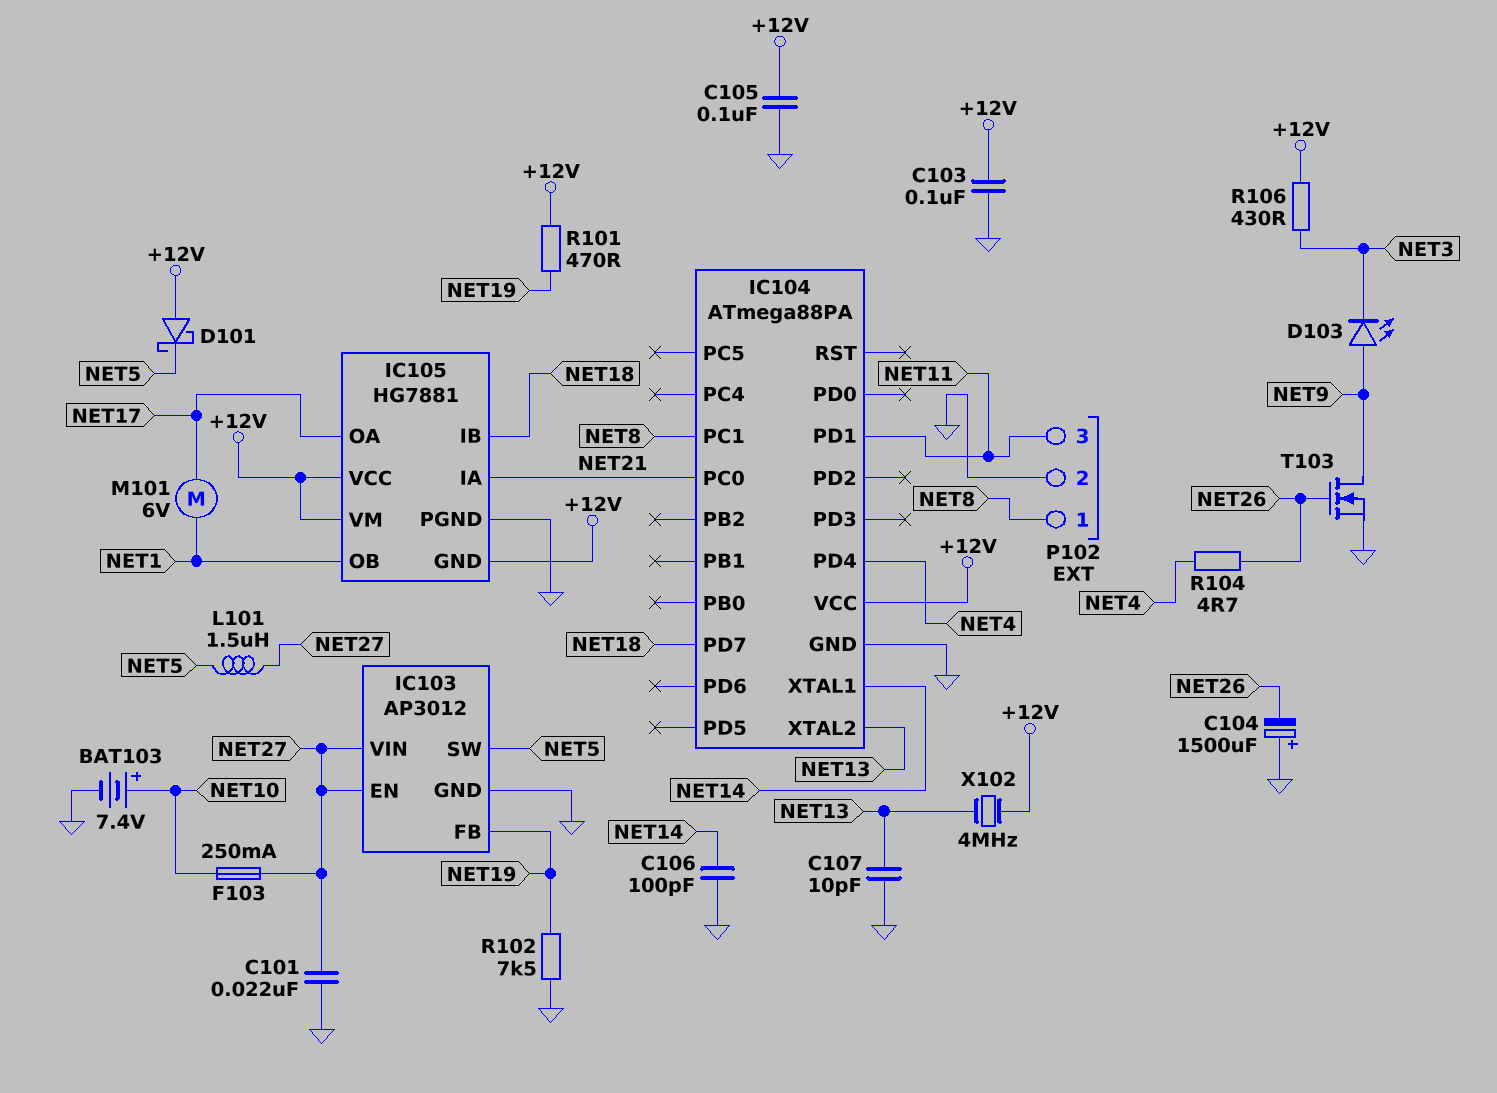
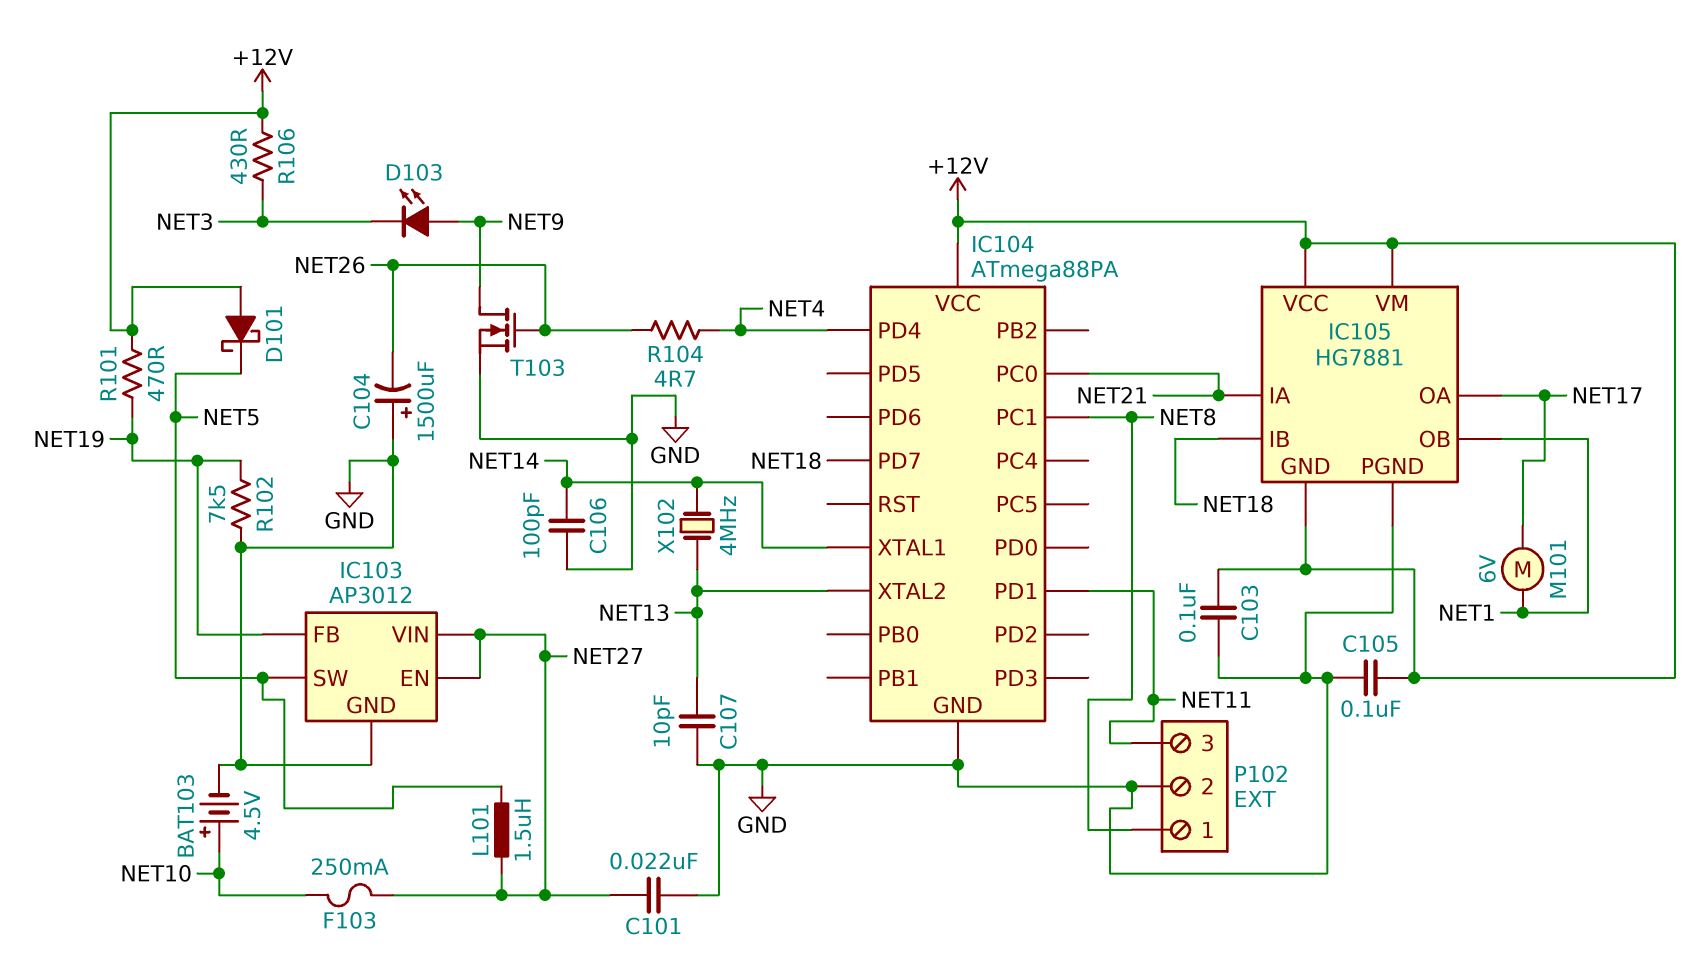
BAT103: 7.4V (plus NET10, minus GND) -> 4.5V (plus NET10, minus GND)
X102: 4MHz (+12V, NET13) -> 4MHz (NET13, NET14)

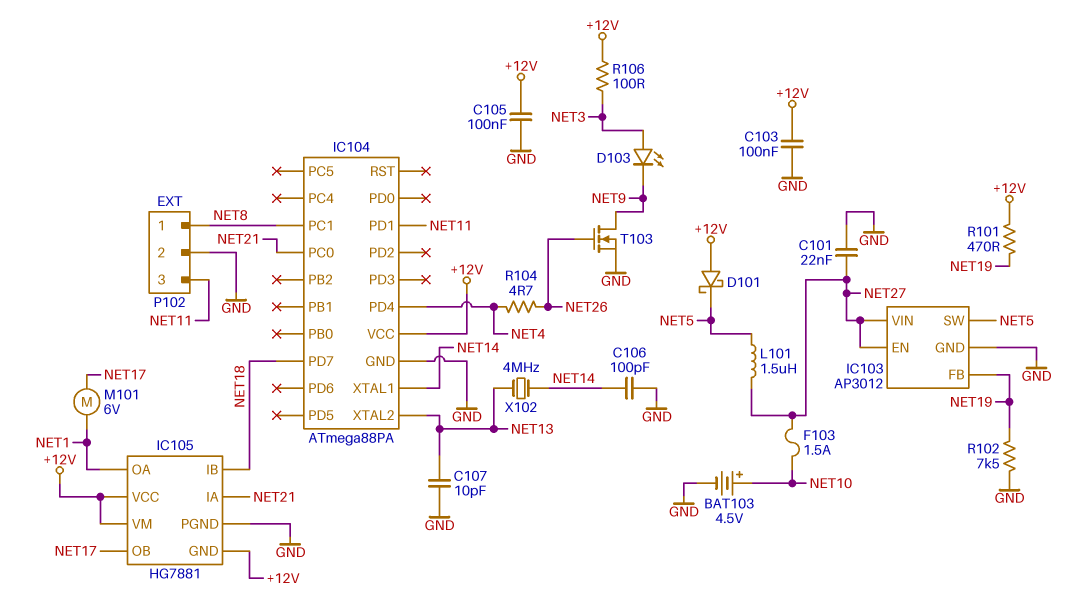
C104: 1500uF (plus GND, minus NET26) -> none
D103: LED (A NET9, K NET3) -> LED (A NET3, K NET9)
F103: 250mA (NET10, NET27) -> 1.5A (NET10, NET27)
IC105 pin OA: NET17 -> NET1
IC105 pin OB: NET1 -> NET17
R106: 430 (+12V, NET3) -> 100 (+12V, NET3)

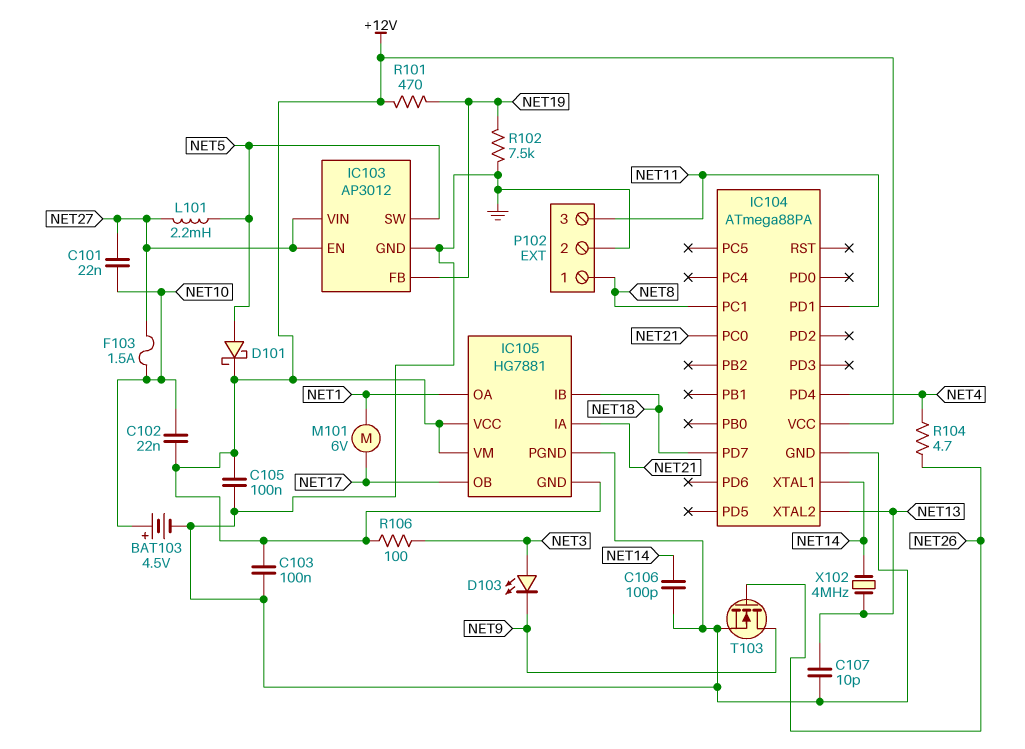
C101: 22nF (GND, NET27) -> 22nF (NET10, NET27)
C102: none -> 22nF (+12V, NET10)
D101: schottky (A +12V, K NET5) -> schottky (A NET5, K +12V)
L101: 1.5uH (NET5, NET27) -> 2.2mH (NET5, NET27)

